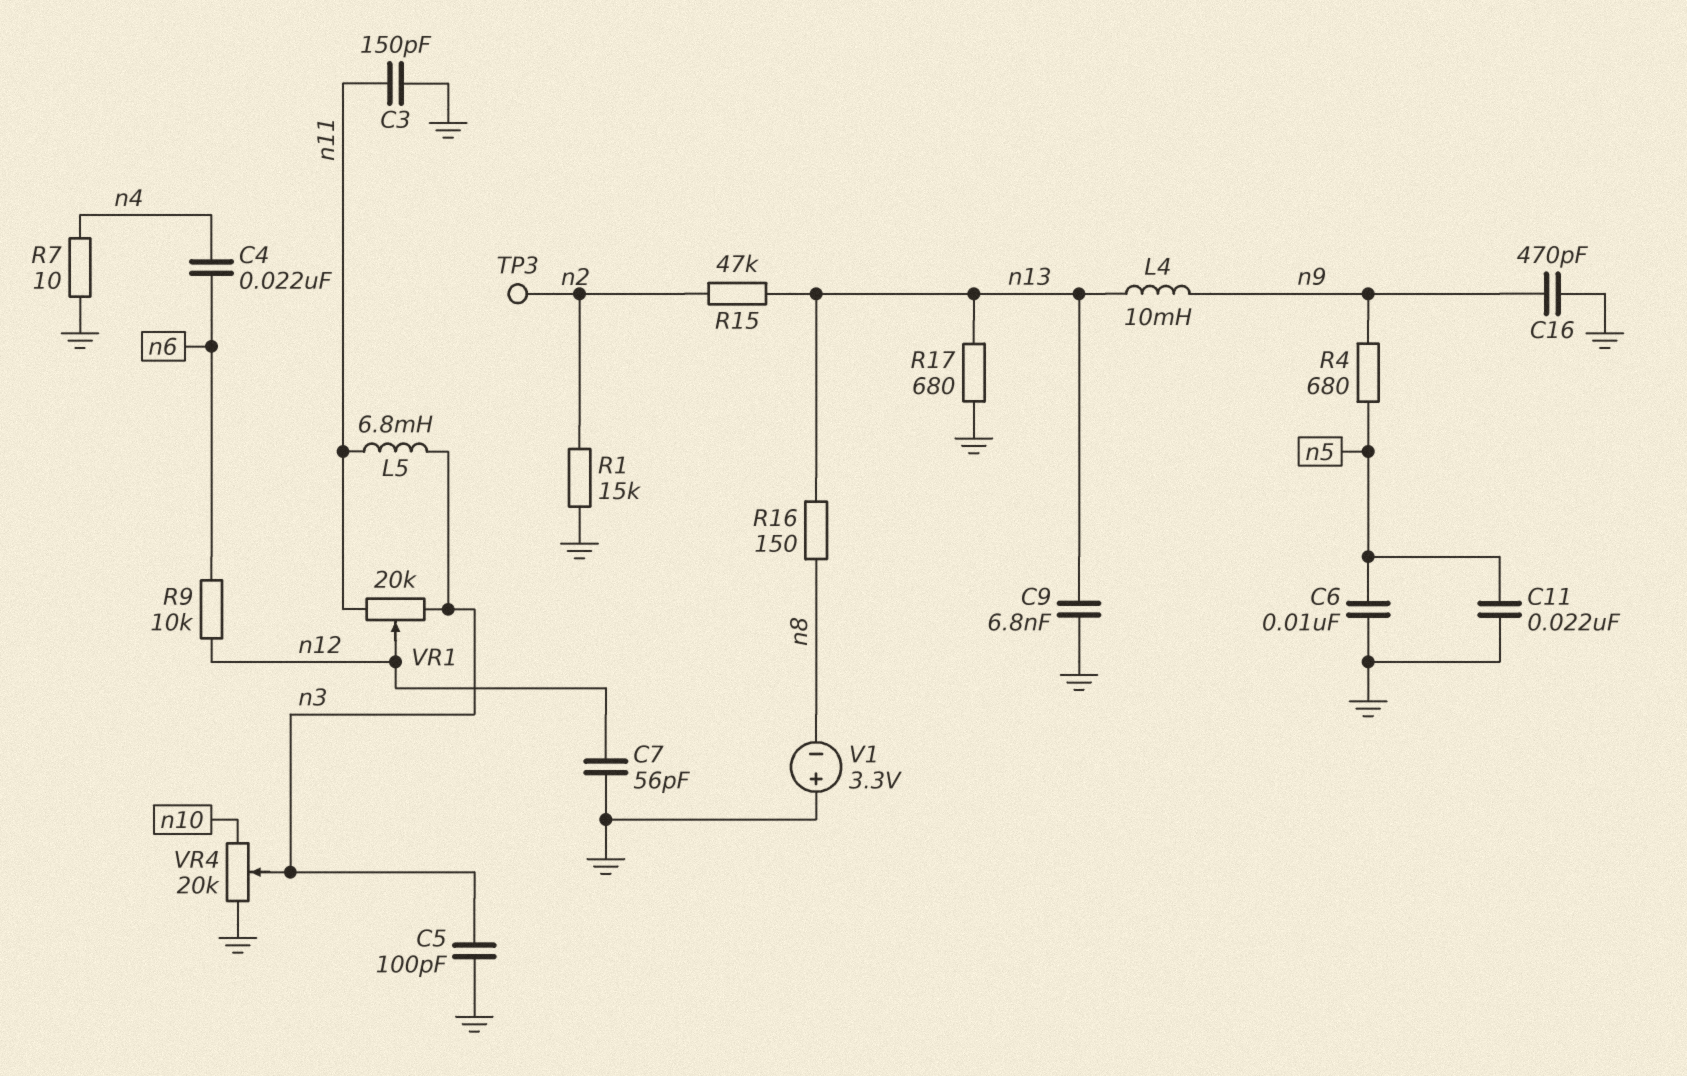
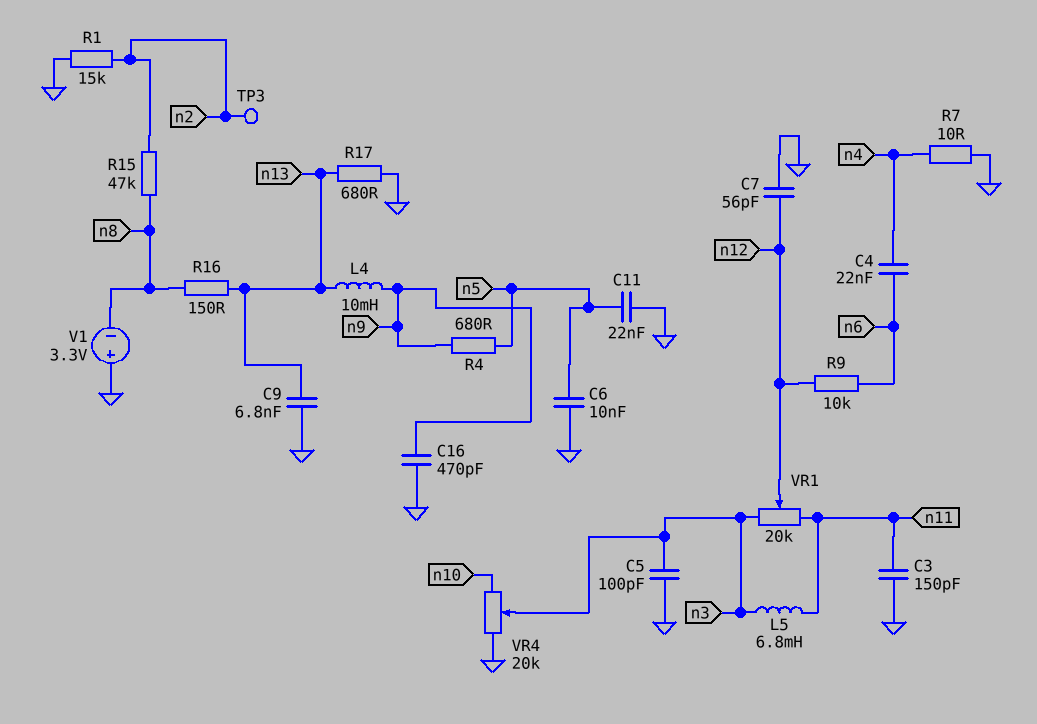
R15: 47k (n2, n13) -> 47k (n2, n8)

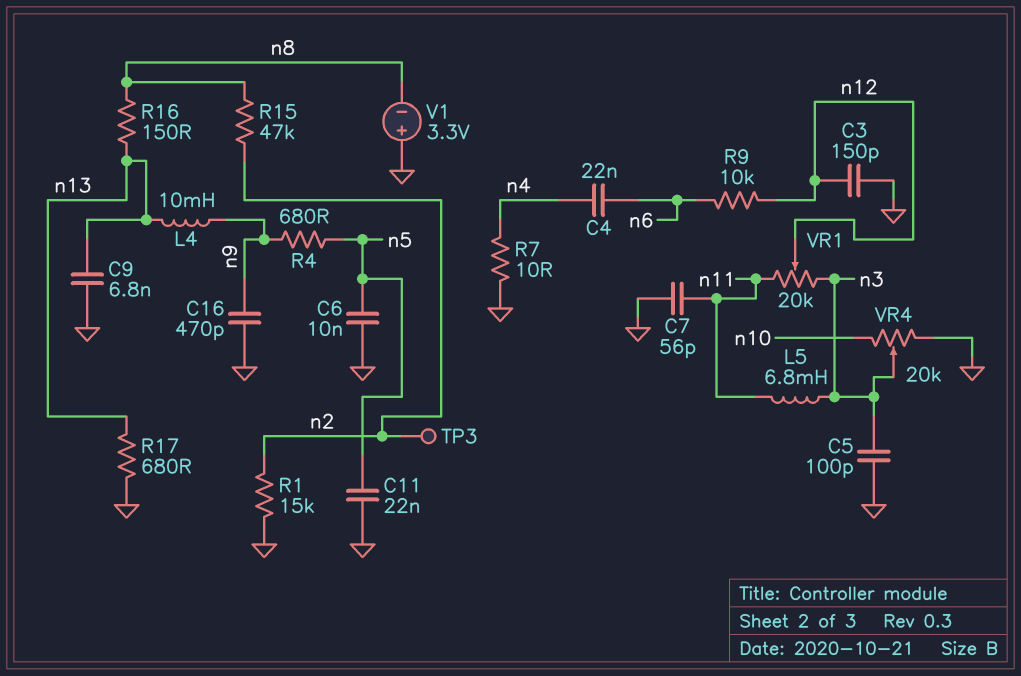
C3: 150pF (GND, n11) -> 150pF (GND, n12)
C7: 56pF (GND, n12) -> 56pF (GND, n11)

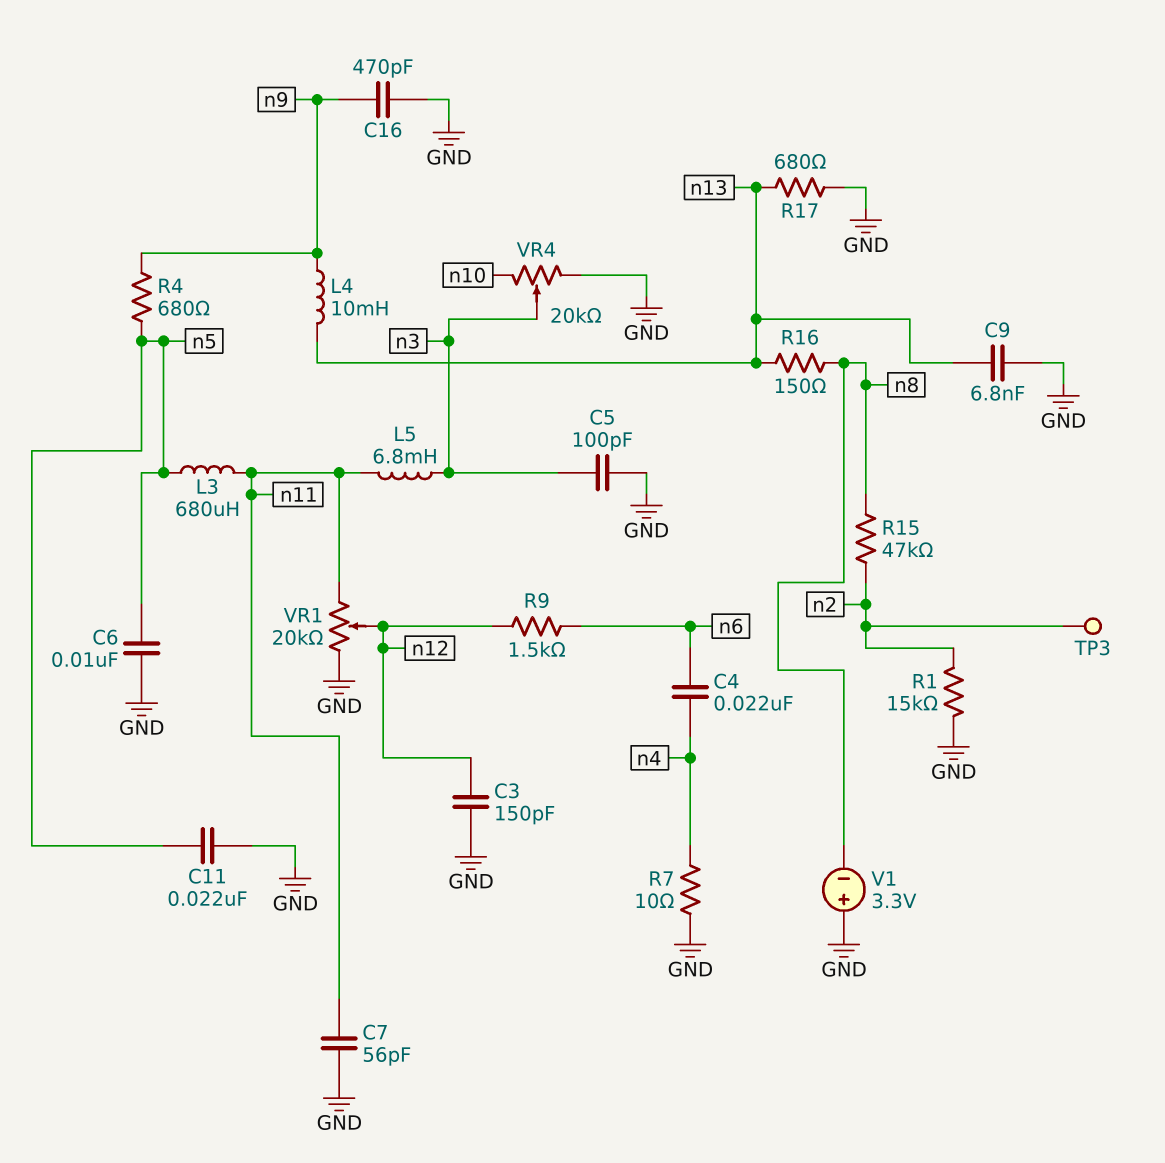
L3: none -> 680uH (n5, n11)
R9: 10k (n6, n12) -> 1.5k (n6, n12)
VR1: 20k (n3, n11, wiper n12) -> 20k (GND, n11, wiper n12)

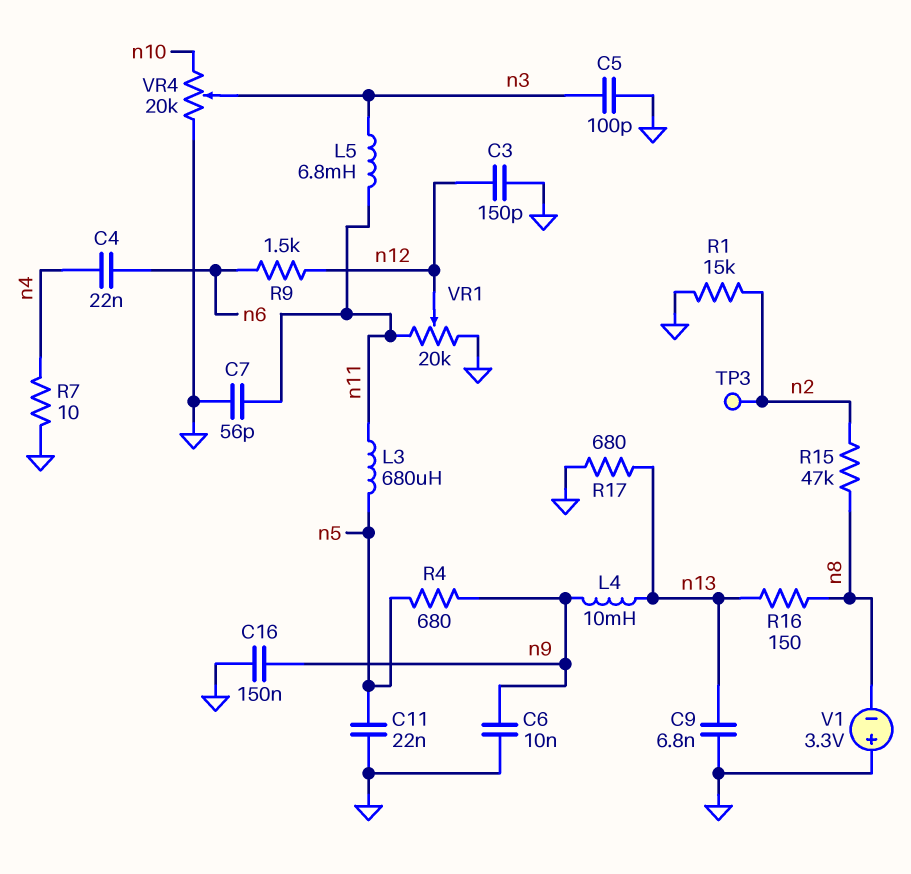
C6: 10nF (GND, n5) -> 10nF (GND, n9)
C16: 470pF (GND, n9) -> 150nF (GND, n9)

